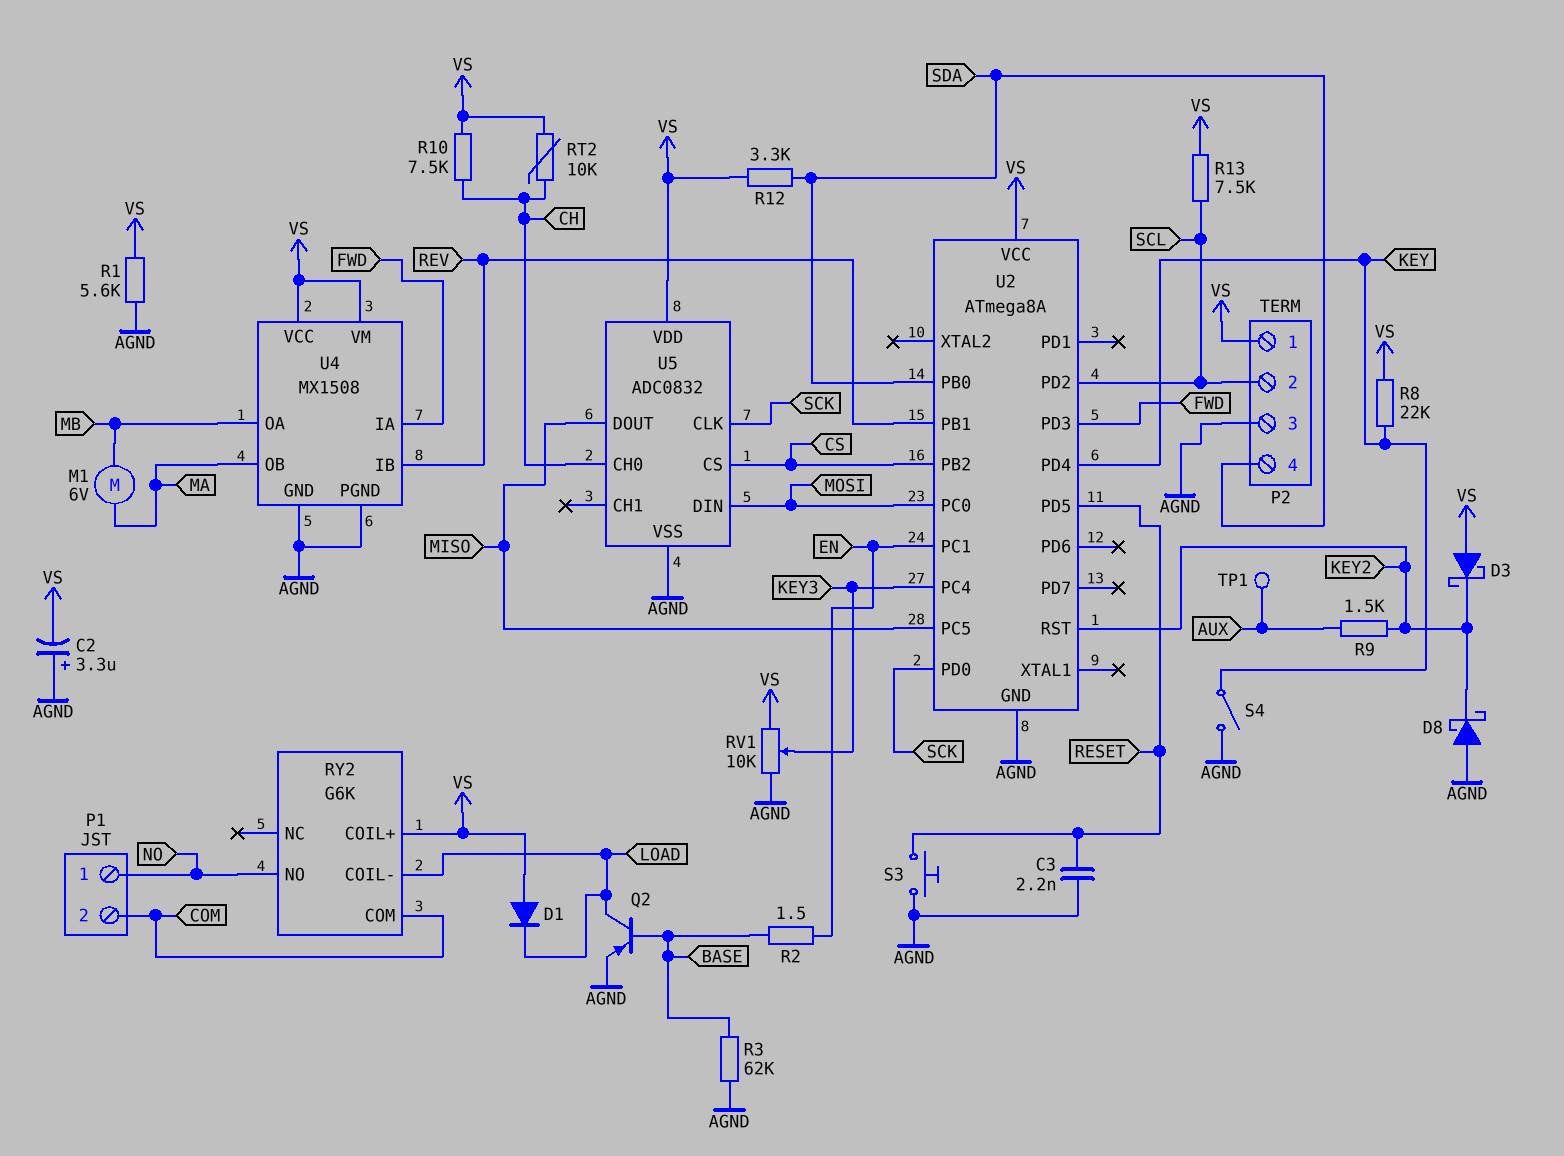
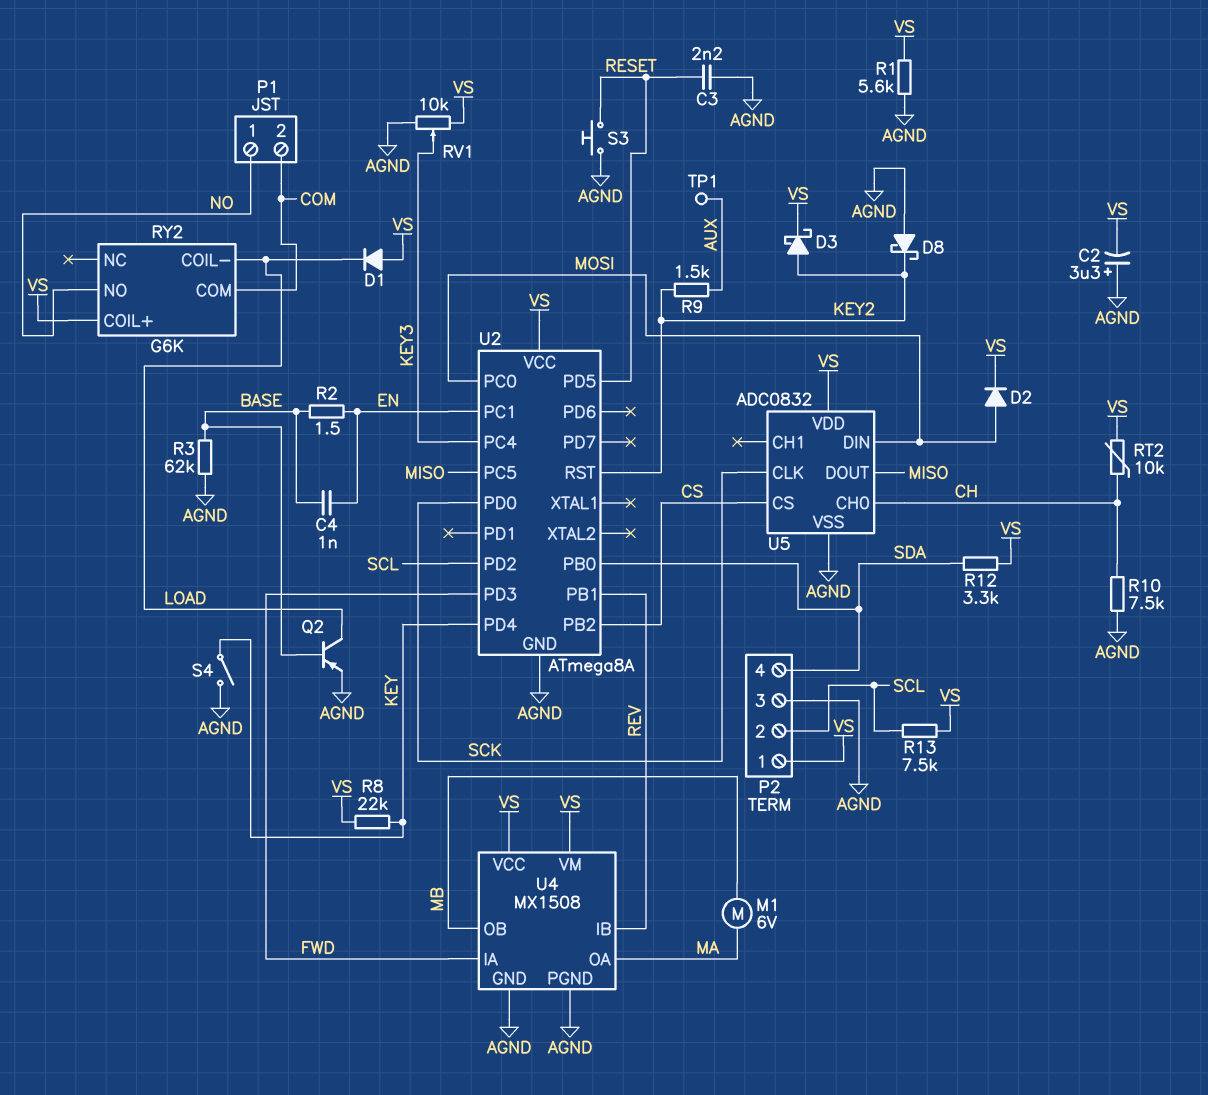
C4: none -> 1nF (BASE, EN)
D2: none -> diode (A MOSI, K VS)
D3: schottky (A VS, K KEY2) -> schottky (A KEY2, K VS)
R10: 7.5k (CH, VS) -> 7.5k (AGND, CH)
U4 pin OA: MB -> MA
U4 pin OB: MA -> MB

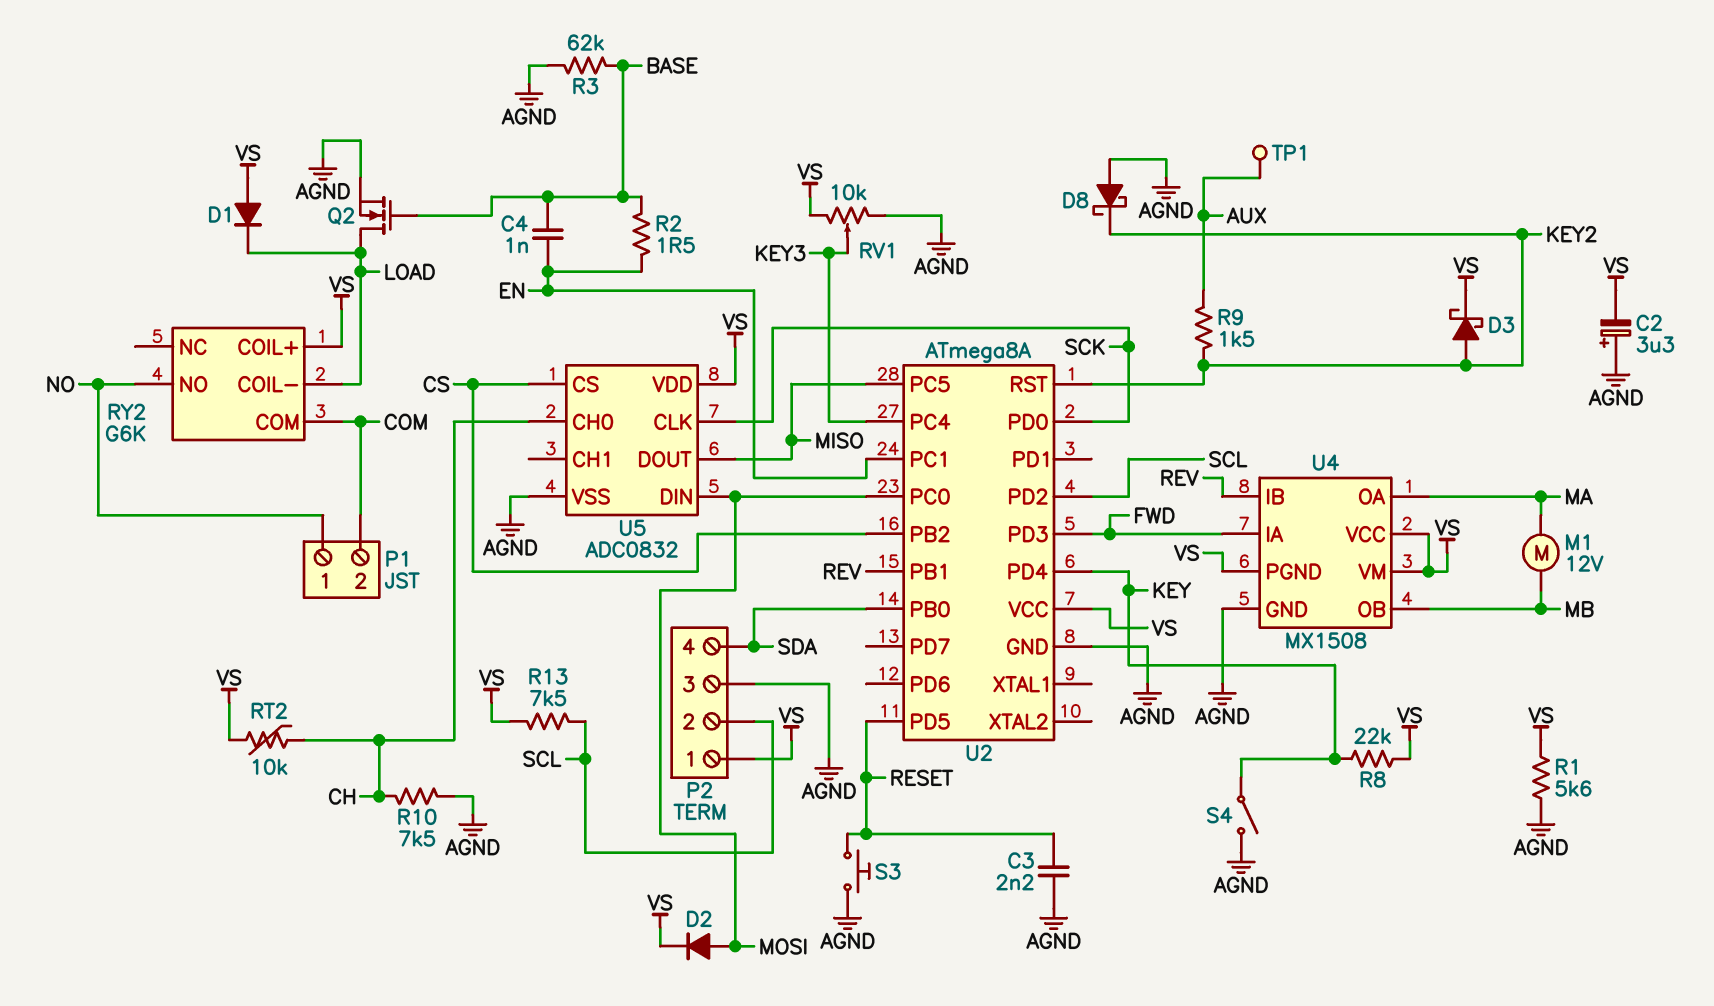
M1: motor 6V (MA, MB) -> motor 12V (MA, MB)
Q2: PNP (B BASE, C LOAD, E AGND) -> NMOS (G BASE, D LOAD, S AGND)
R12: 3.3k (SDA, VS) -> none
U4 pin PGND: AGND -> VS

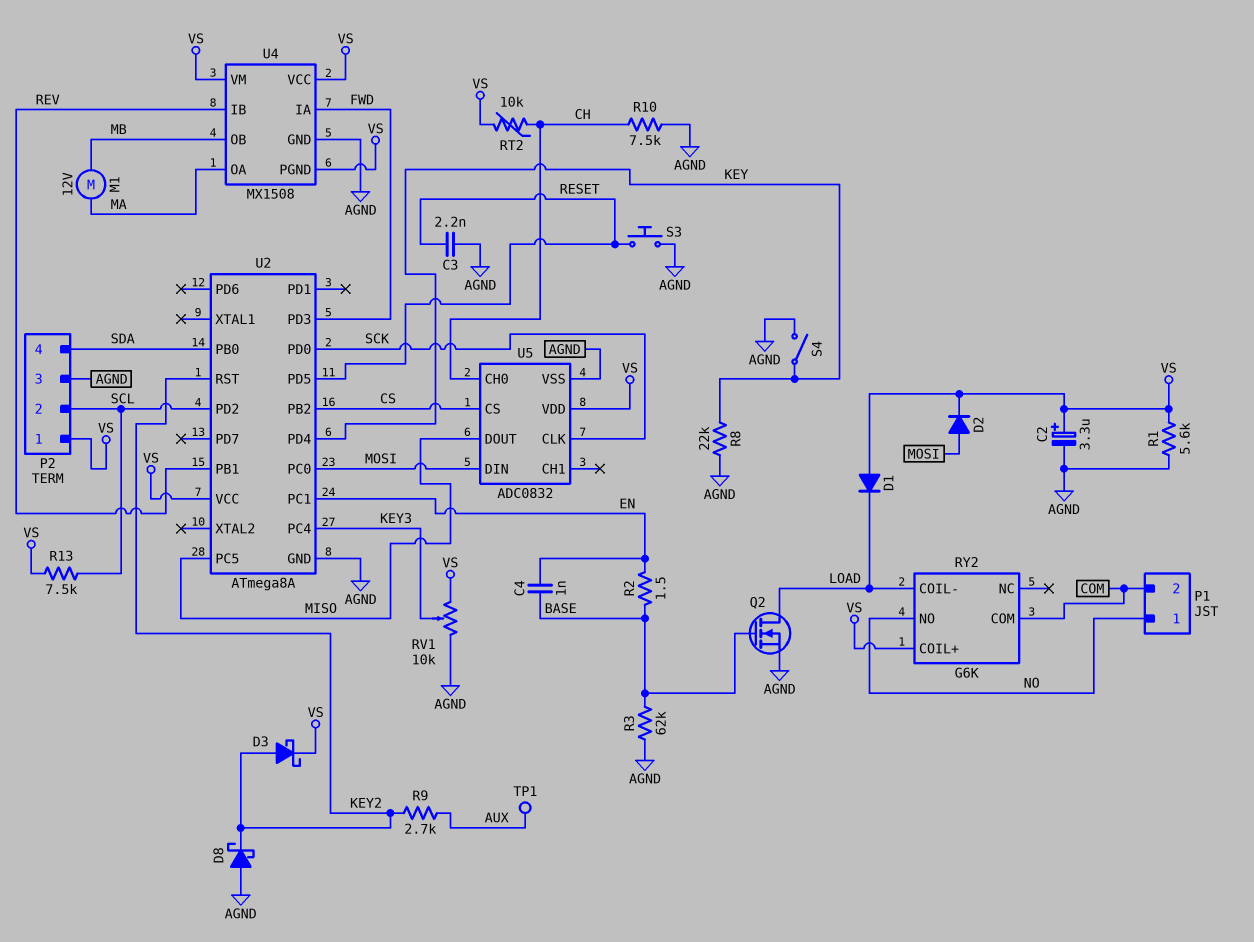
C2: 3.3uF (plus AGND, minus VS) -> 3.3uF (plus VS, minus AGND)
R8: 22k (KEY, VS) -> 22k (AGND, KEY)
R9: 1.5k (AUX, KEY2) -> 2.7k (AUX, KEY2)

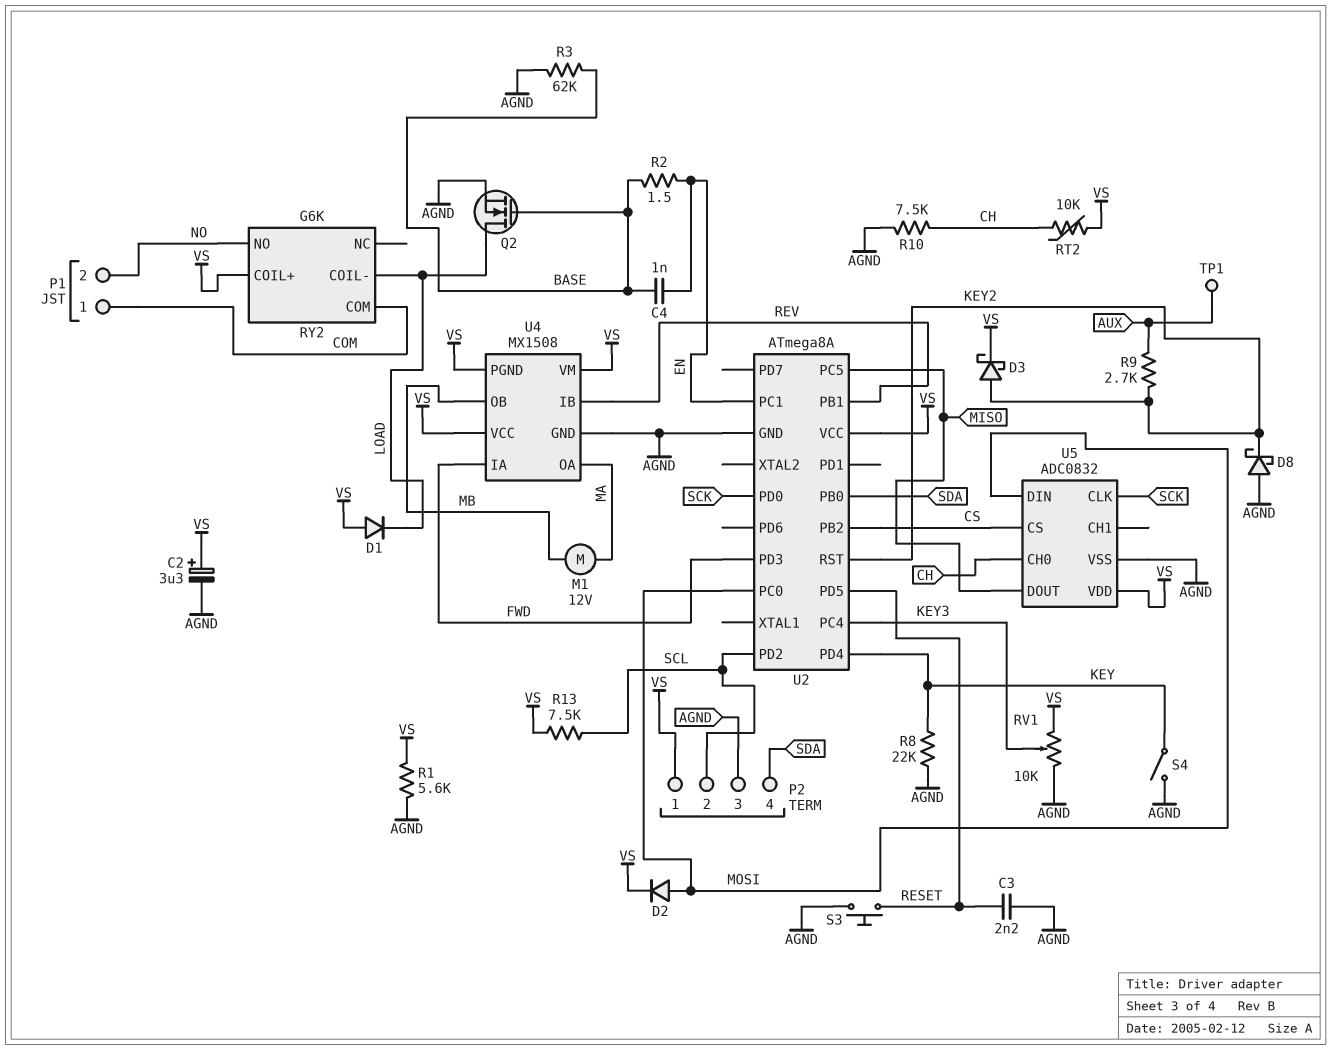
P1 pin 1: NO -> COM
P1 pin 2: COM -> NO

